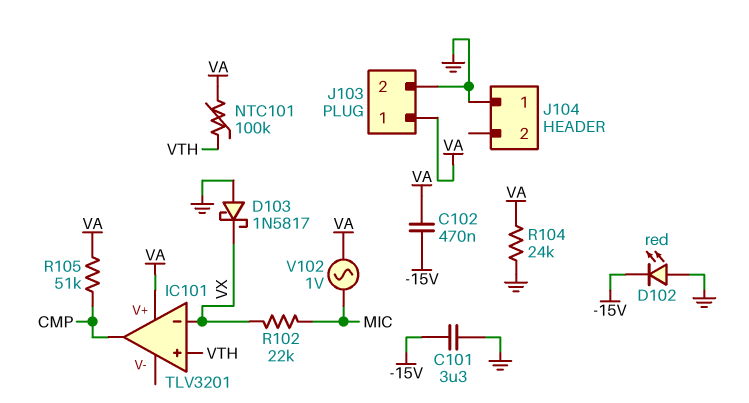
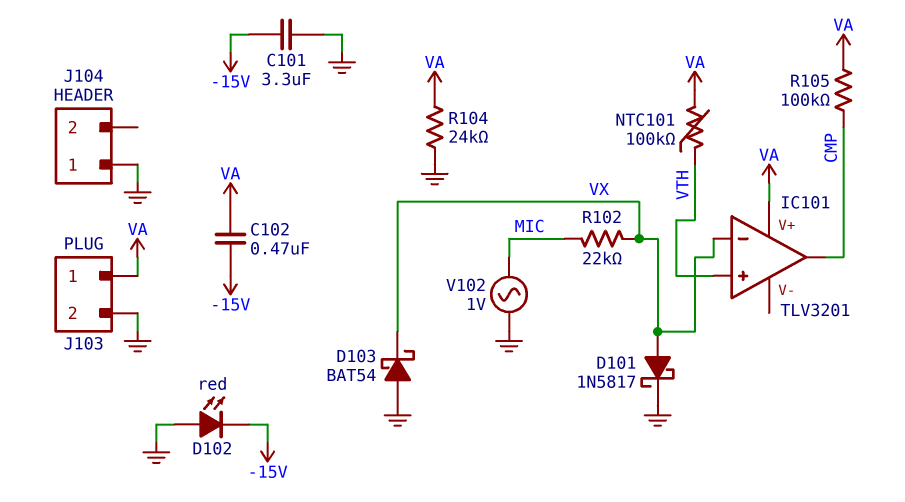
D101: none -> schottky 1N5817 (A VX, K GND)
D103: schottky 1N5817 (A GND, K VX) -> schottky BAT54 (A GND, K VX)
R105: 51k (CMP, VA) -> 100k (CMP, VA)
V102: AC 1V (MIC, VA) -> AC 1V (GND, MIC)

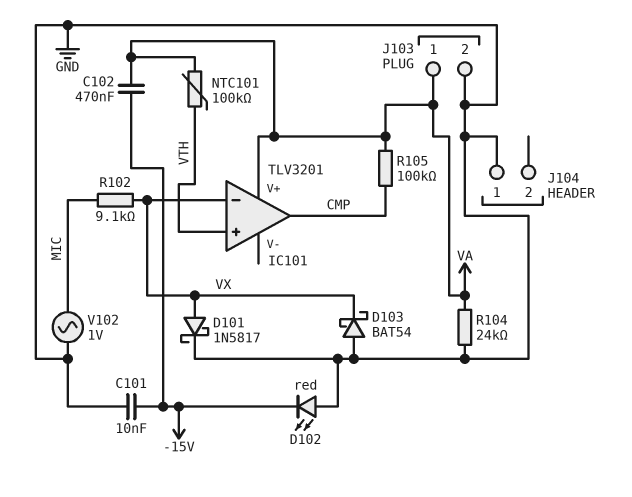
C101: 3.3uF (-15V, GND) -> 10nF (-15V, GND)
R102: 22k (MIC, VX) -> 9.1k (MIC, VX)

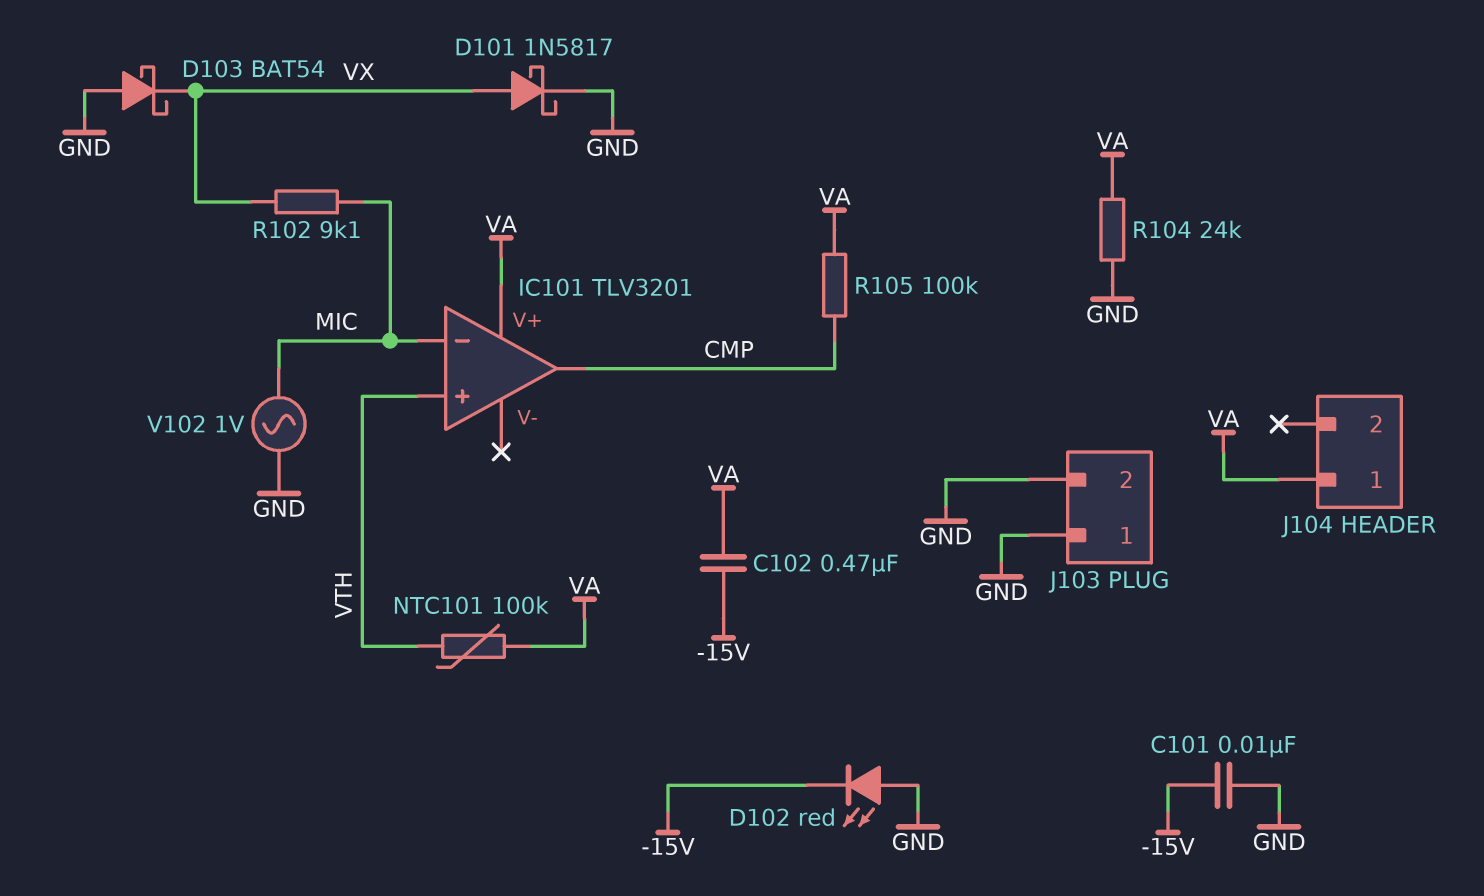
IC101 pin in-: VX -> MIC
J103 pin 1: VA -> GND
J104 pin 1: GND -> VA

